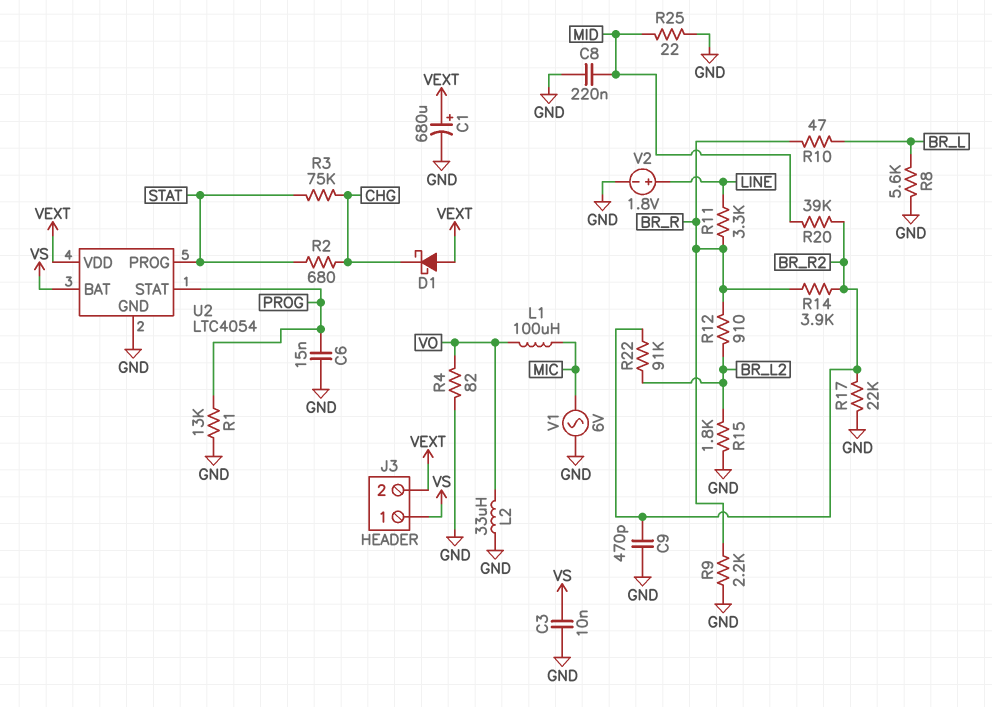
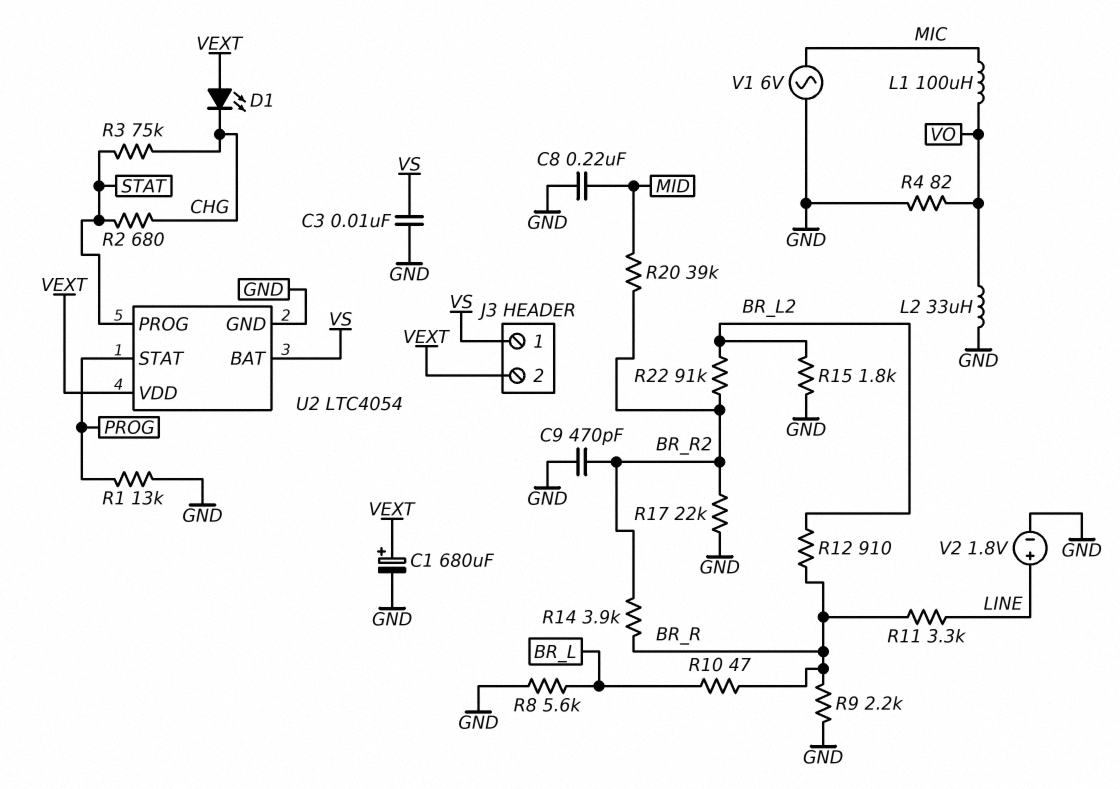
C6: 15nF (GND, PROG) -> none
D1: schottky (A VEXT, K CHG) -> LED (A VEXT, K CHG)
R25: 22 (GND, MID) -> none

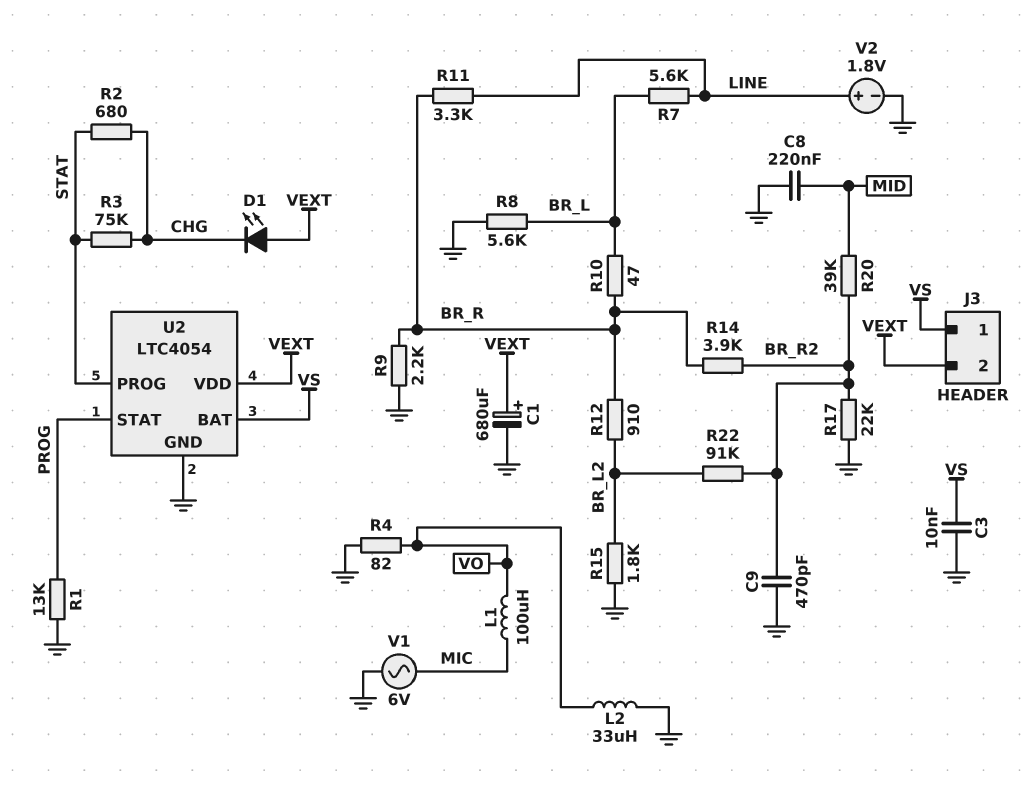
R7: none -> 5.6k (BR_L, LINE)

